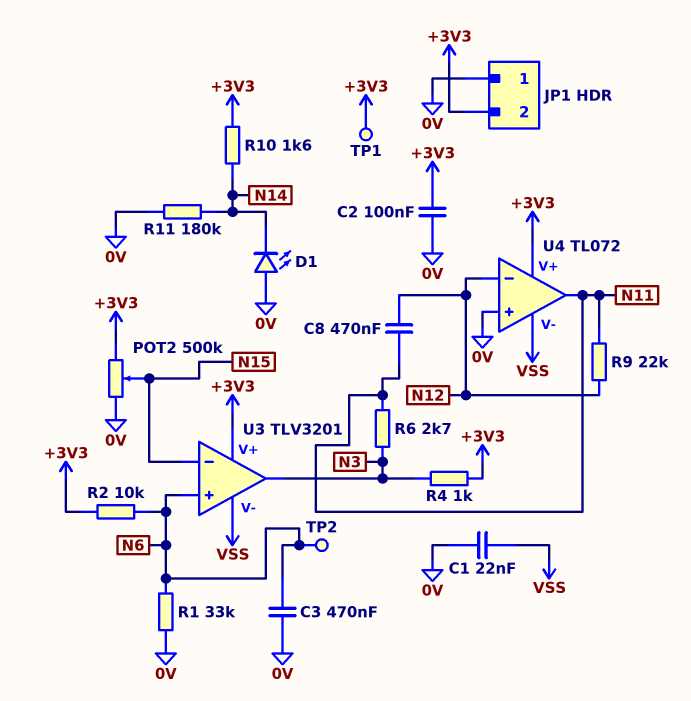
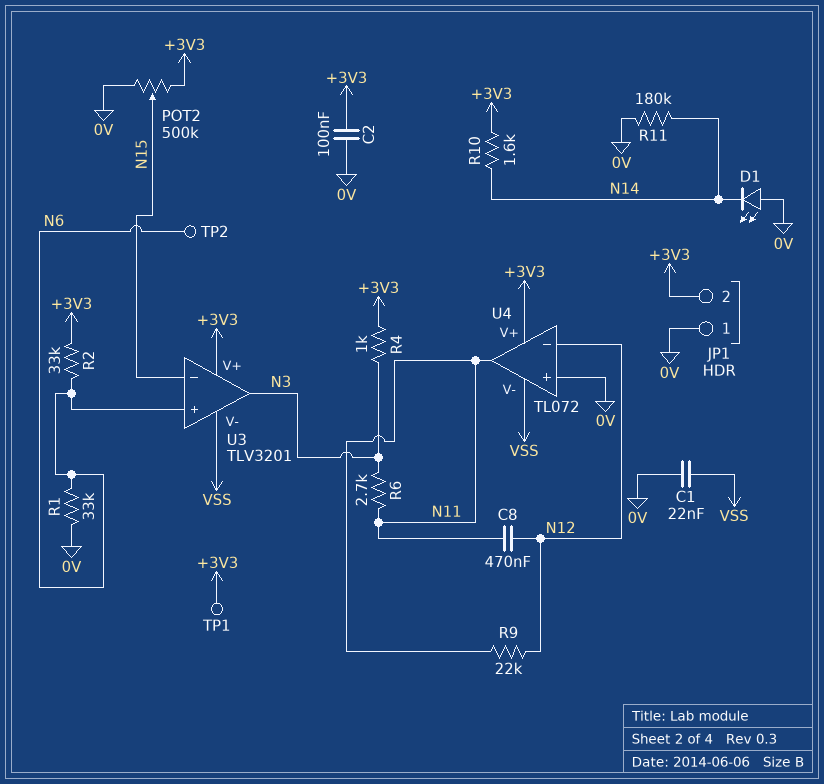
C3: 470nF (0V, N6) -> none
R2: 10k (+3V3, N6) -> 33k (+3V3, N6)

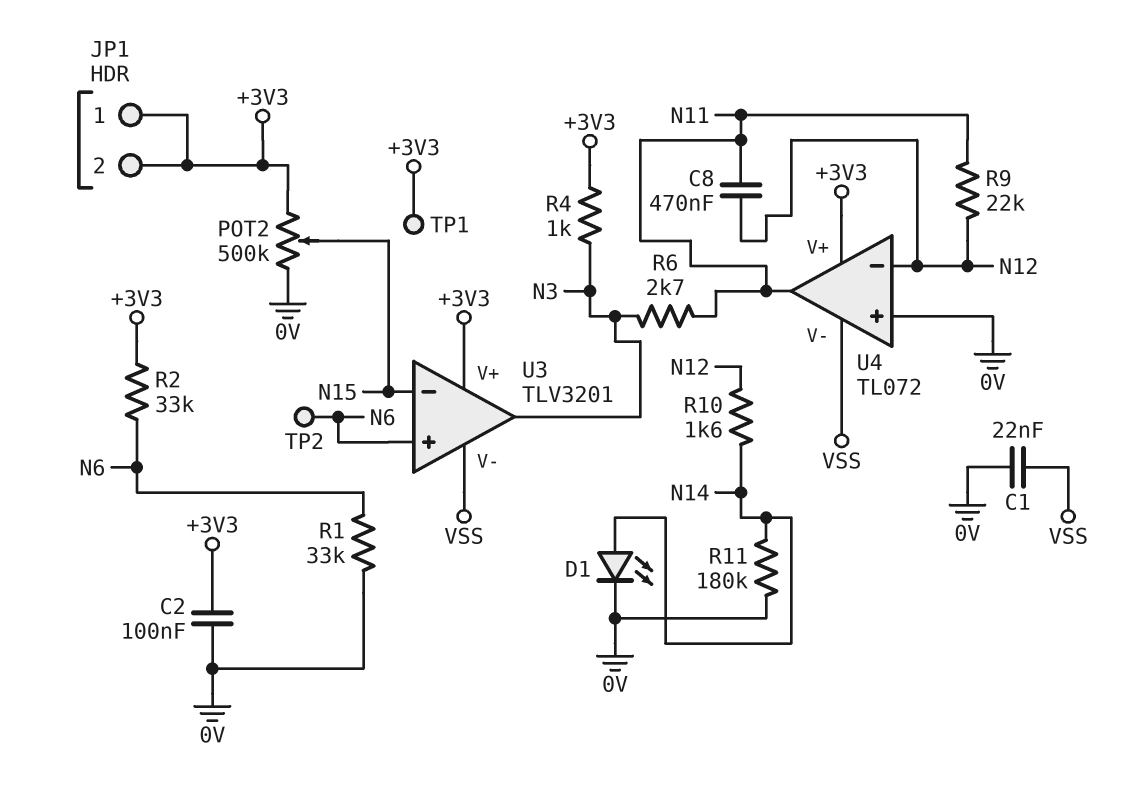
D1: LED (A 0V, K N14) -> LED (A N14, K 0V)
JP1 pin 1: 0V -> +3V3
R10: 1.6k (+3V3, N14) -> 1.6k (N12, N14)

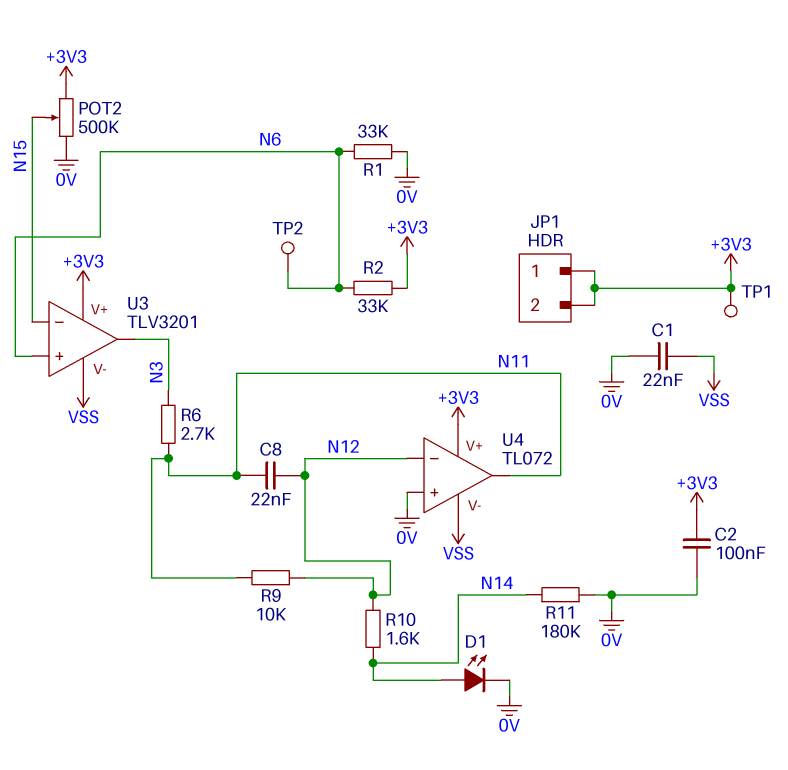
C8: 470nF (N11, N12) -> 22nF (N11, N12)
R4: 1k (+3V3, N3) -> none
R9: 22k (N11, N12) -> 10k (N11, N12)

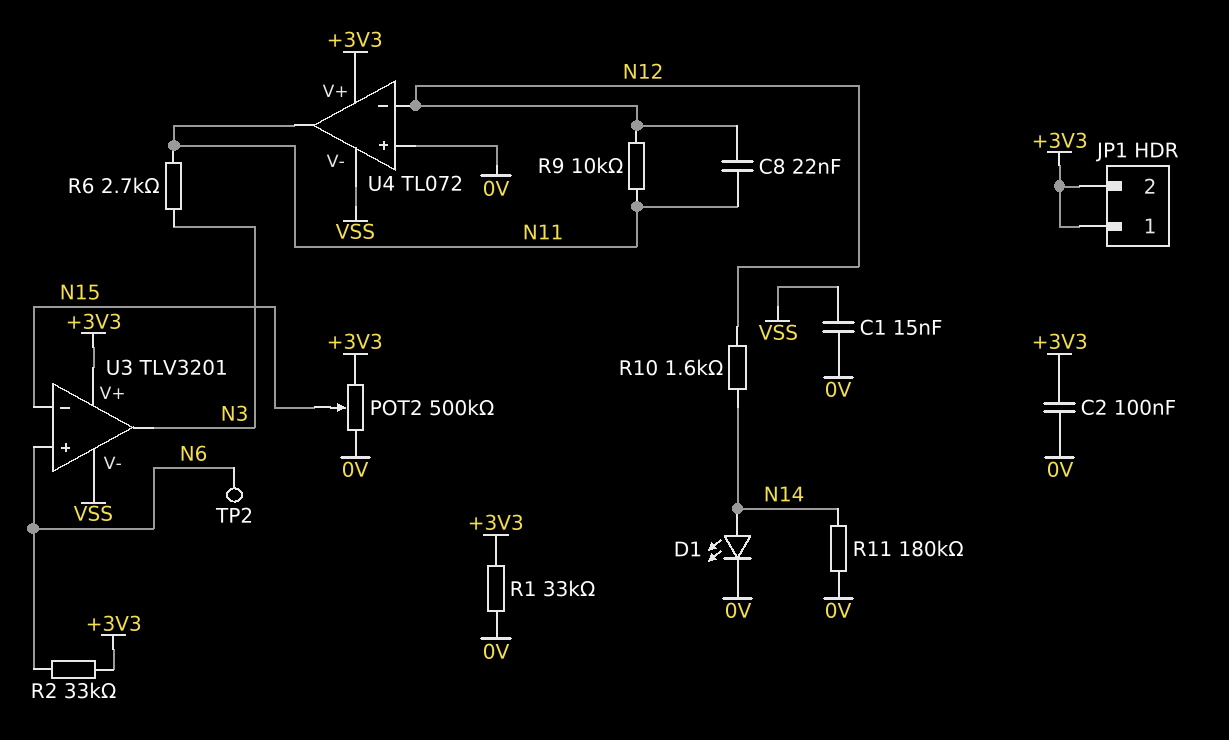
C1: 22nF (0V, VSS) -> 15nF (0V, VSS)
R1: 33k (0V, N6) -> 33k (+3V3, 0V)
TP1: test point (+3V3) -> none

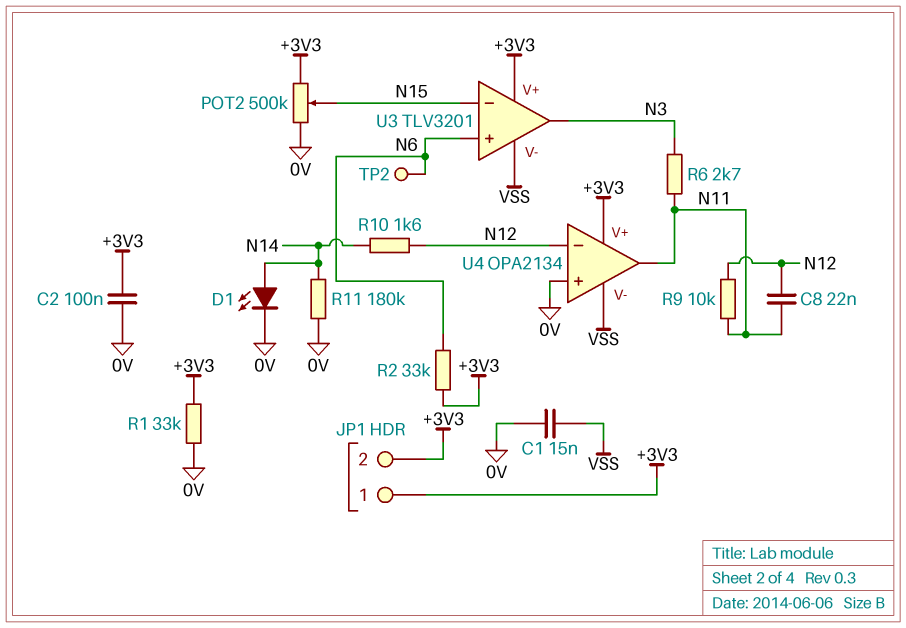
U4: TL072 -> OPA2134

